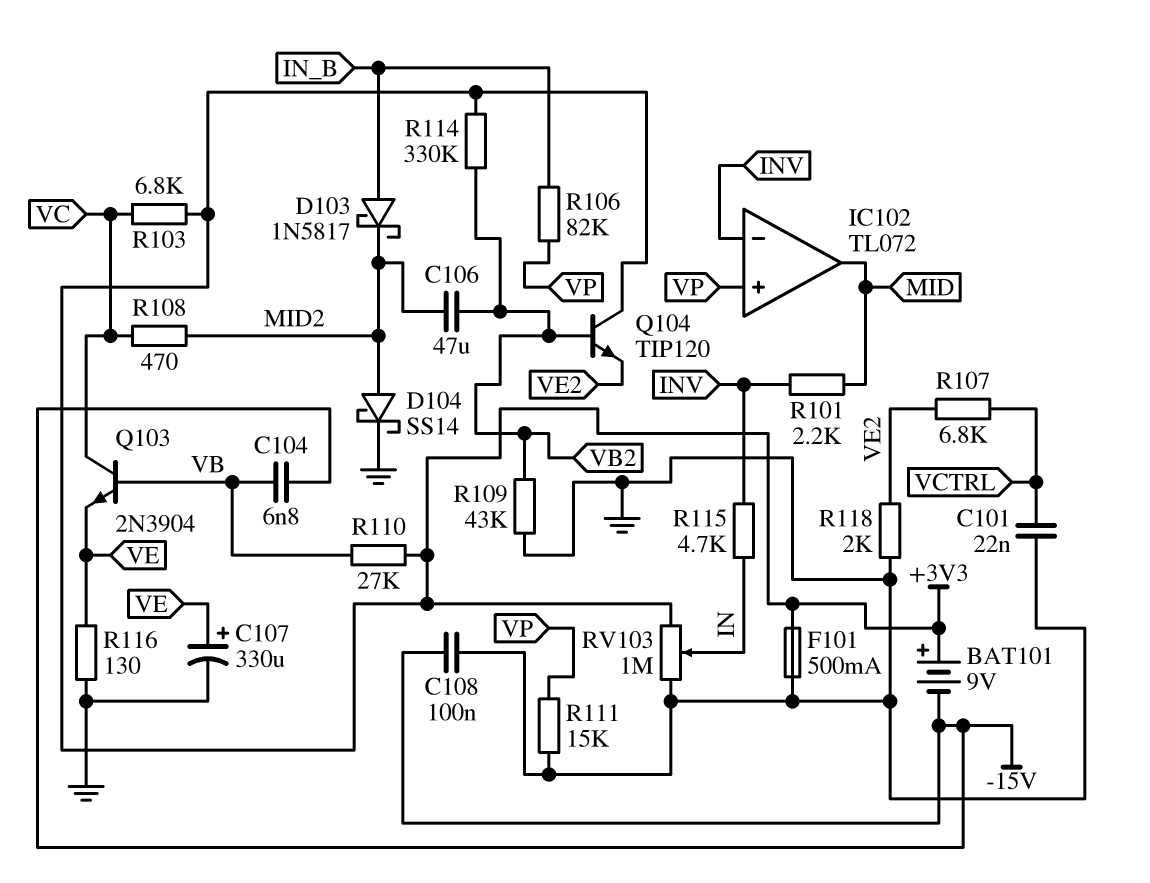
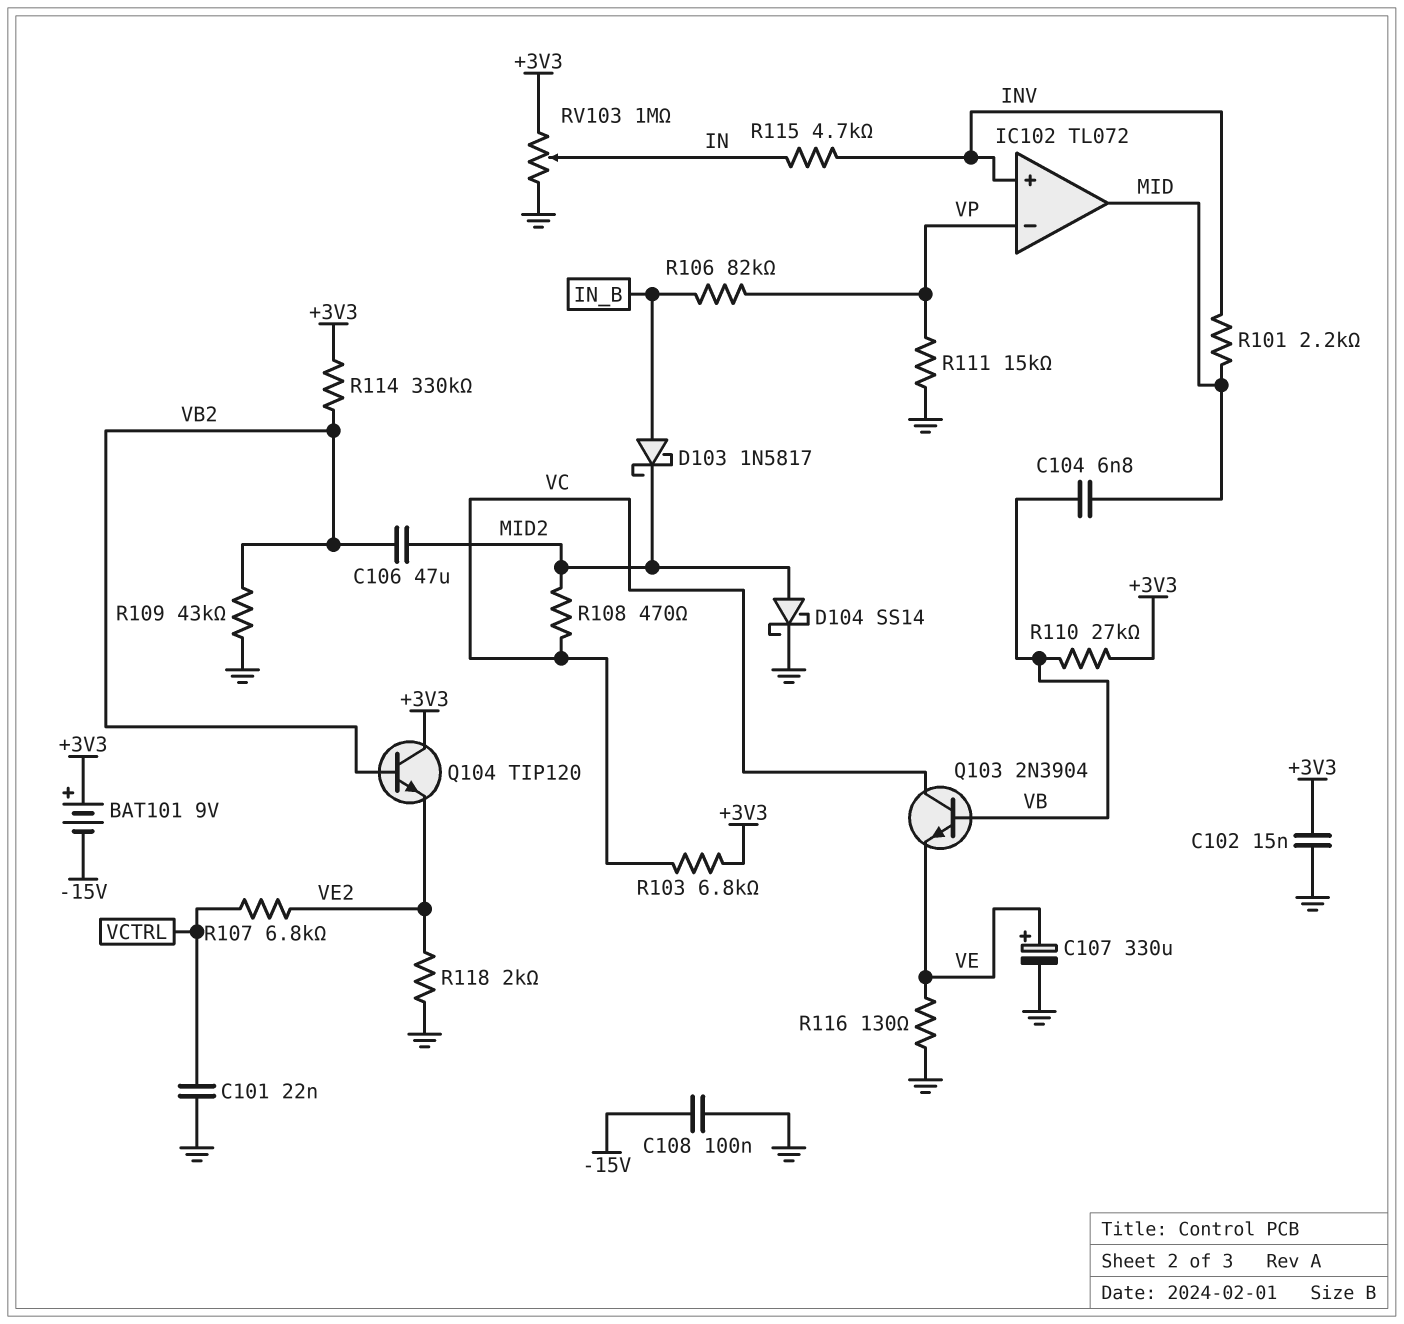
C102: none -> 15nF (+3V3, GND)
C104: 6.8nF (-15V, VB) -> 6.8nF (MID, VB)
F101: 500mA (+3V3, GND) -> none
IC102 pin in+: VP -> INV
IC102 pin in-: INV -> VP

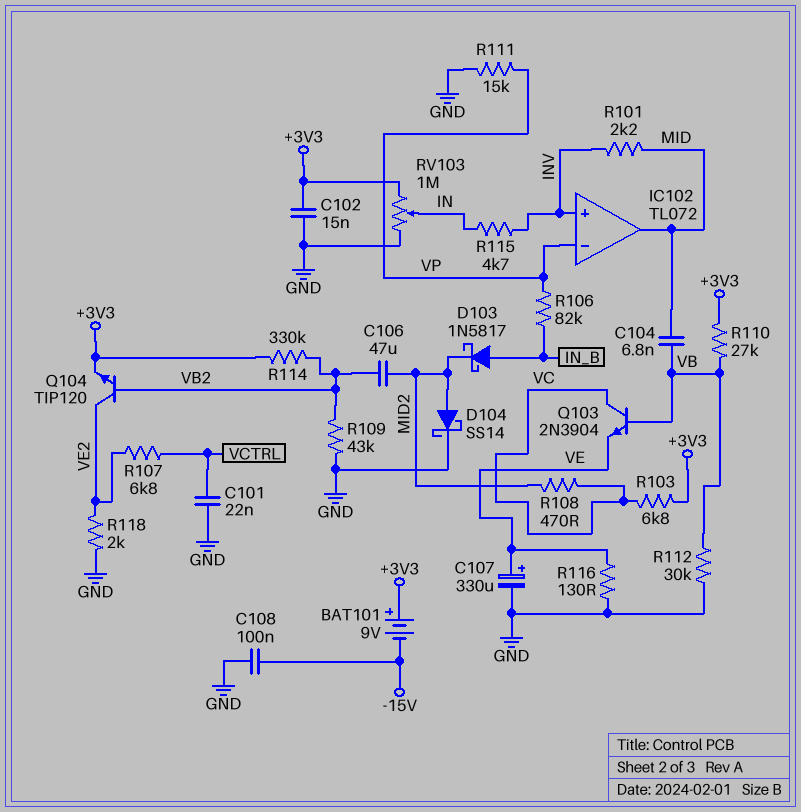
Q104: NPN TIP120 (B VB2, C +3V3, E VE2) -> NPN TIP120 (B VB2, C VE2, E +3V3)
R112: none -> 30k (GND, VB)

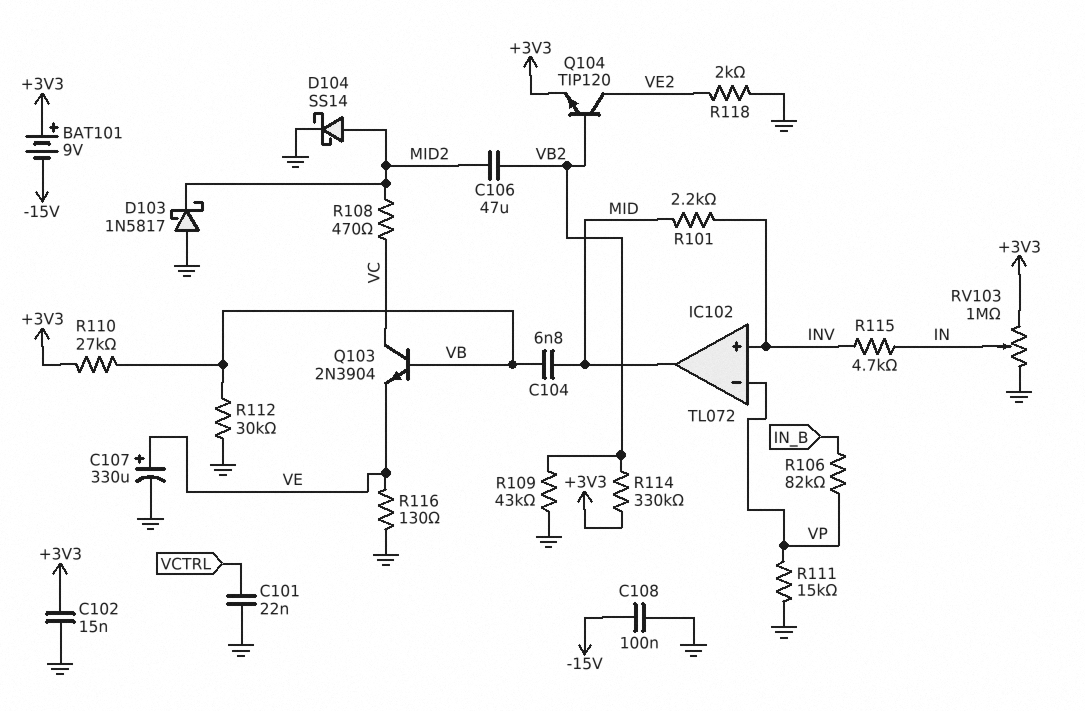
D103: schottky 1N5817 (A IN_B, K MID2) -> schottky 1N5817 (A GND, K MID2)
R103: 6.8k (+3V3, VC) -> none
R107: 6.8k (VCTRL, VE2) -> none

